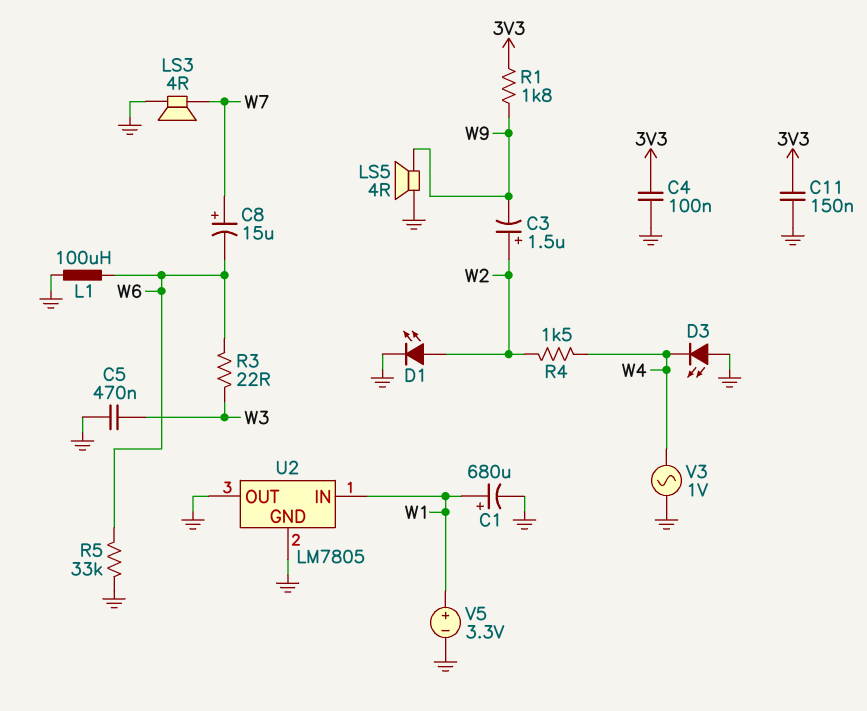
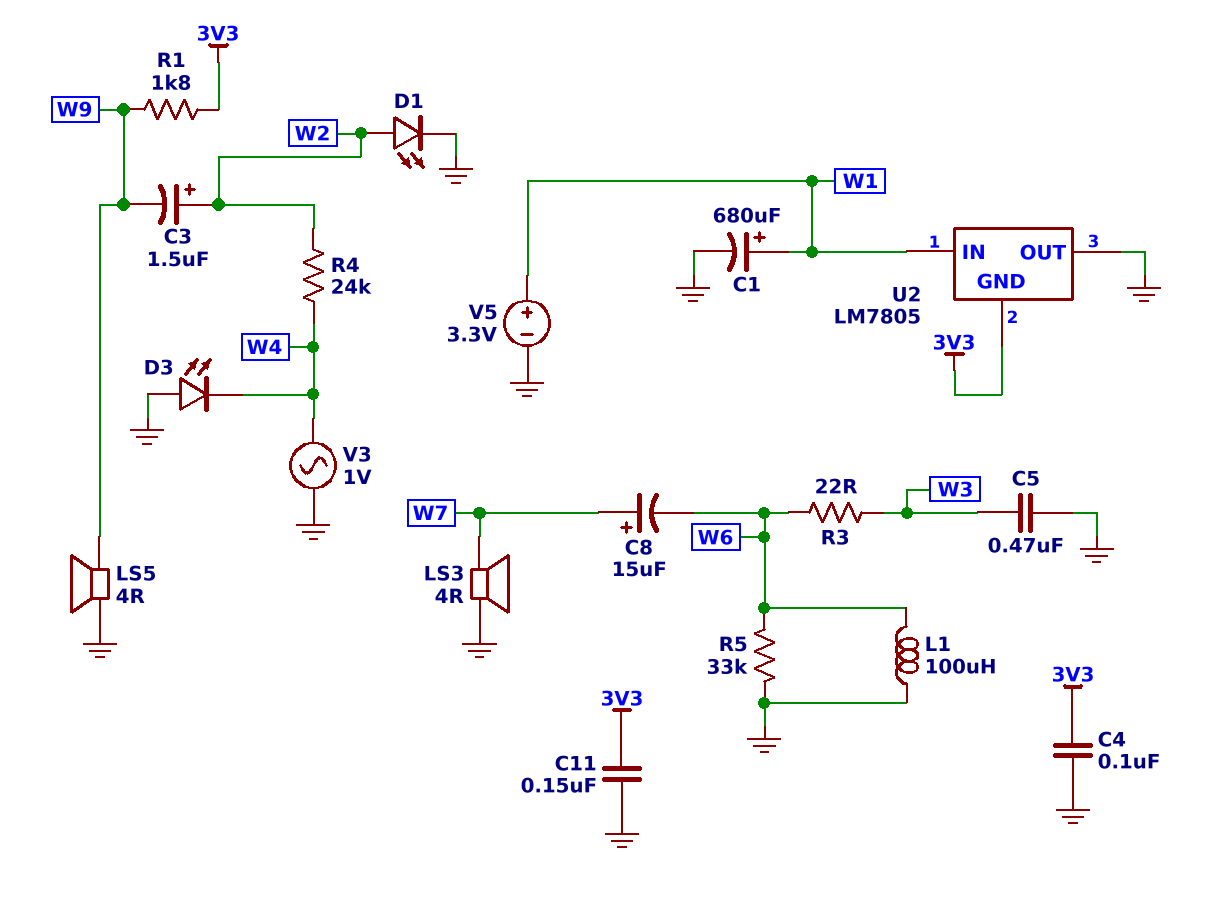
R4: 1.5k (W2, W4) -> 24k (W2, W4)
U2 pin GND: GND -> 3V3

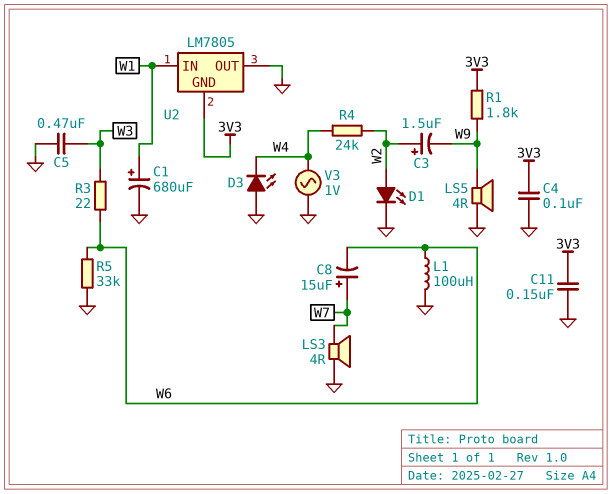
V5: 3.3V (plus W1, minus GND) -> none

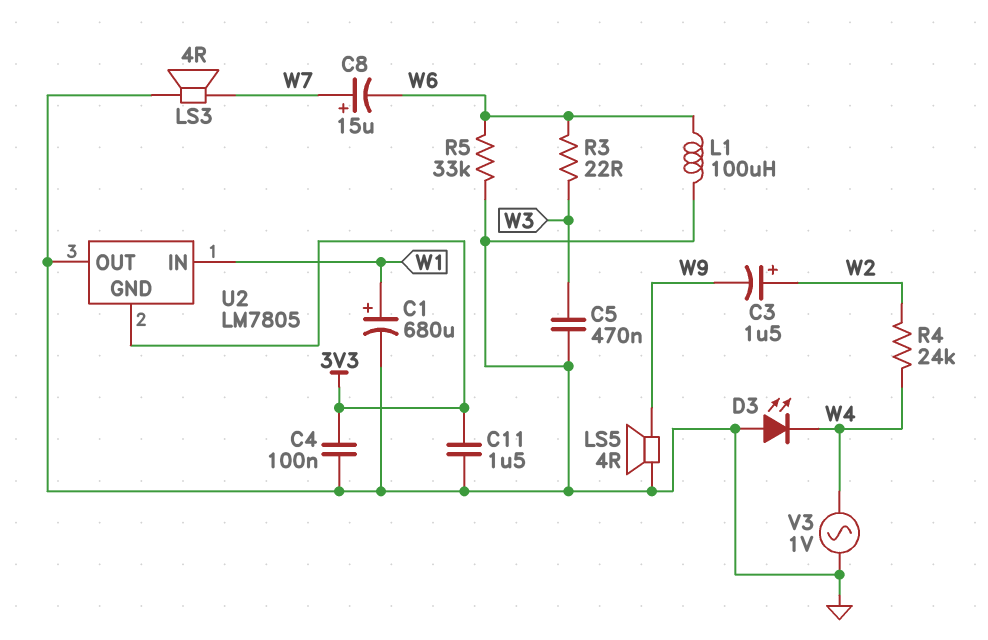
C11: 150nF (3V3, GND) -> 1.5uF (3V3, GND)
D1: LED (A W2, K GND) -> none
R1: 1.8k (3V3, W9) -> none

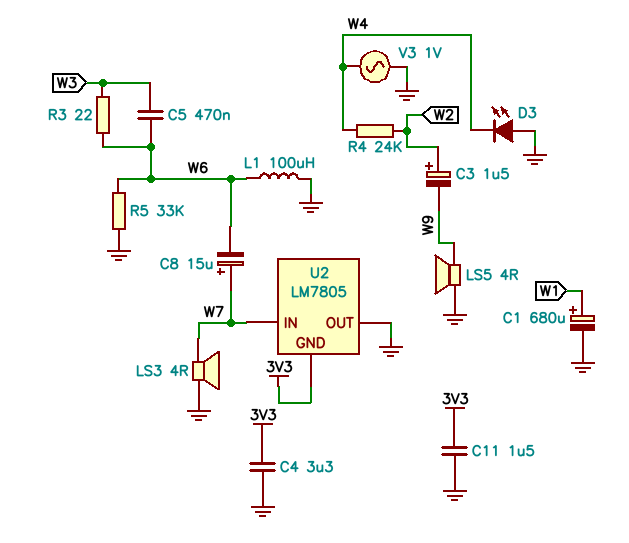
C4: 100nF (3V3, GND) -> 3.3uF (3V3, GND)
C5: 470nF (GND, W3) -> 470nF (W3, W6)
U2 pin IN: W1 -> W7

